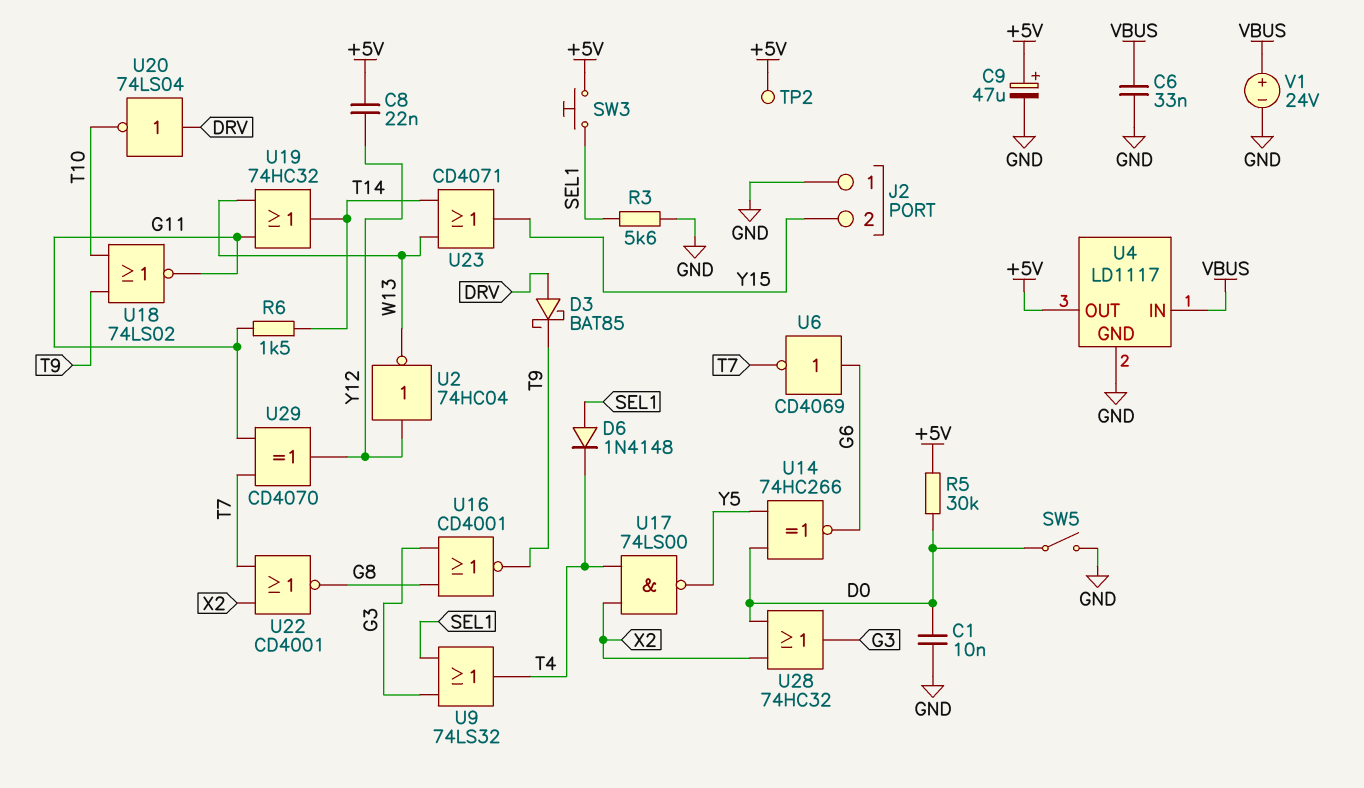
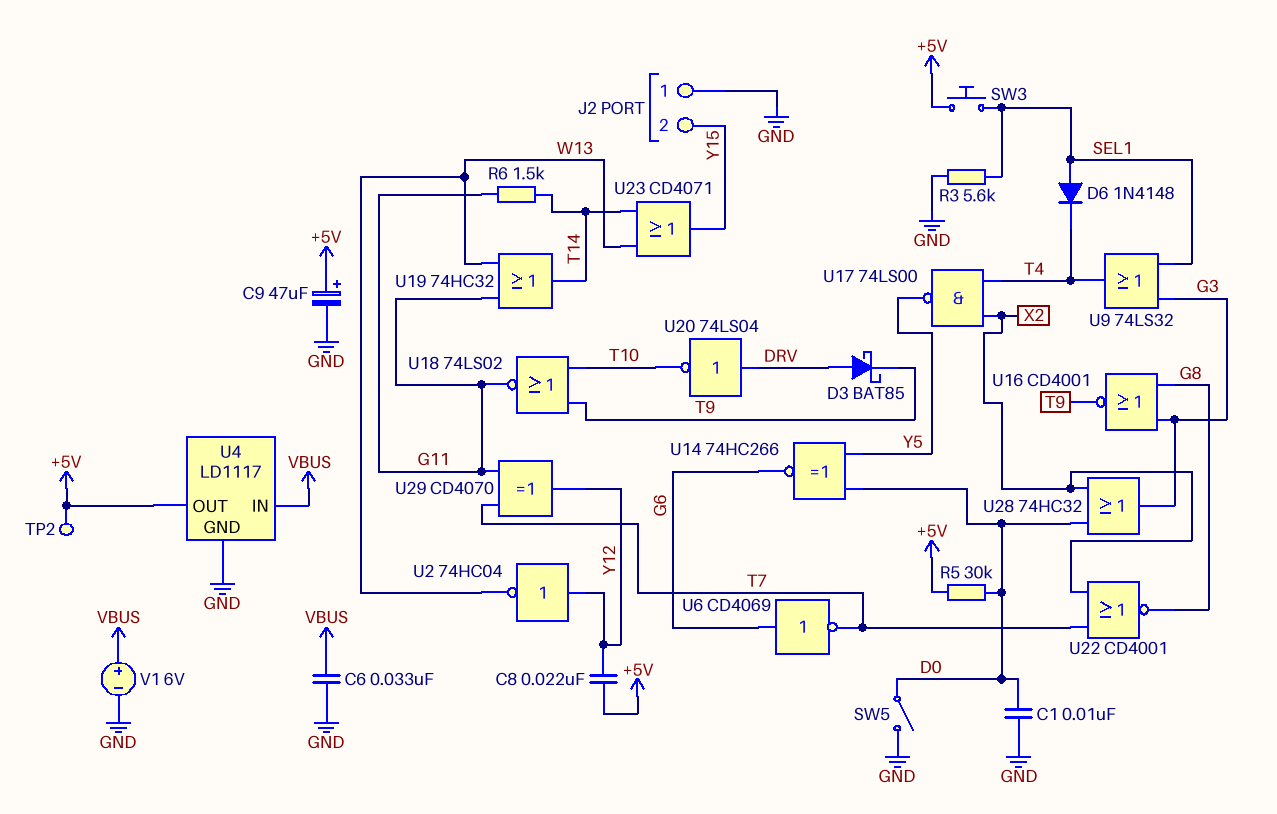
V1: 24V (plus VBUS, minus GND) -> 6V (plus VBUS, minus GND)

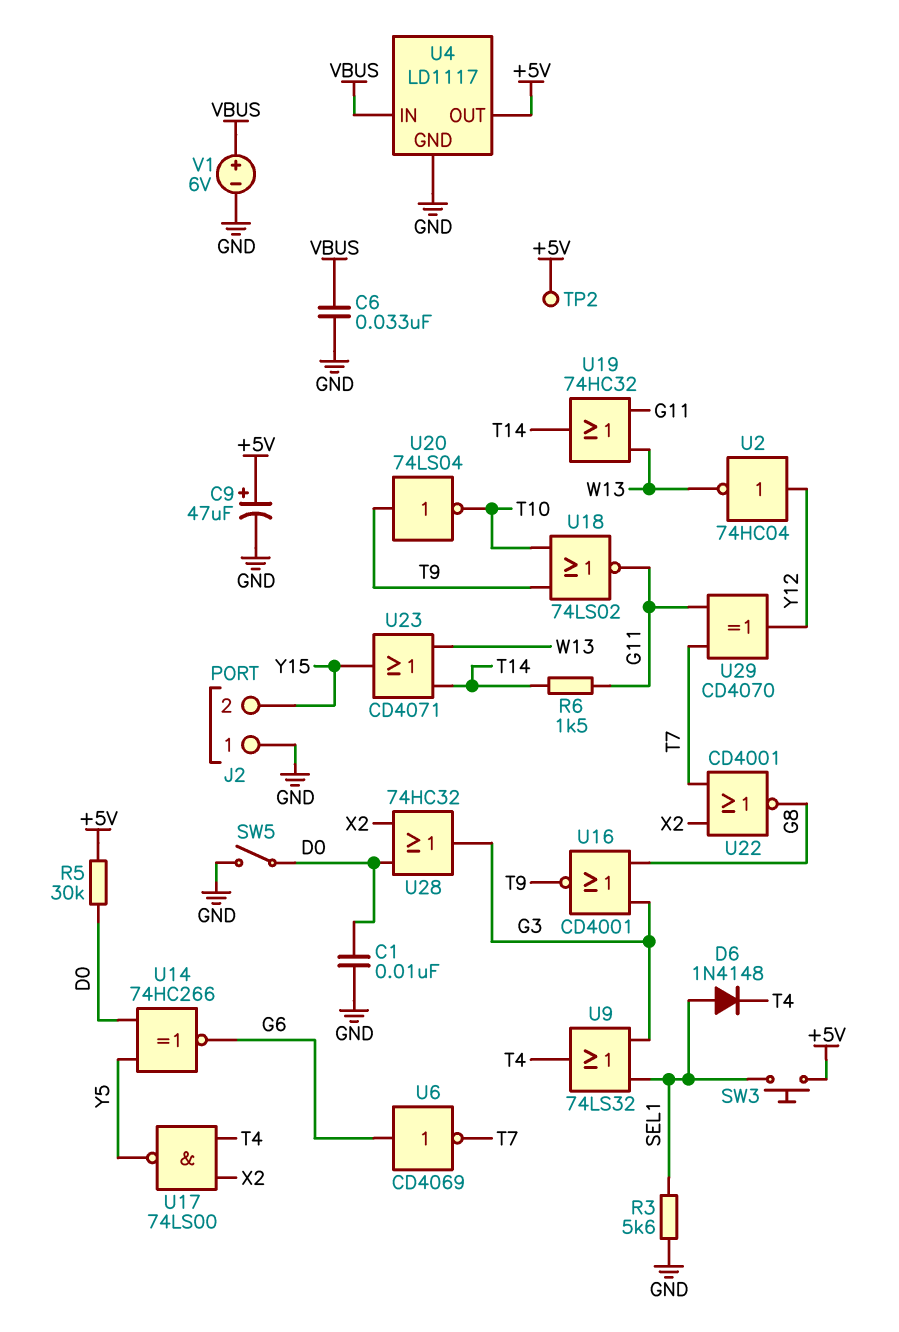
C8: 22nF (+5V, Y12) -> none
D3: schottky BAT85 (A DRV, K T9) -> none
U20: NOT 74LS04 (in DRV, out T10) -> NOT 74LS04 (in T9, out T10)

